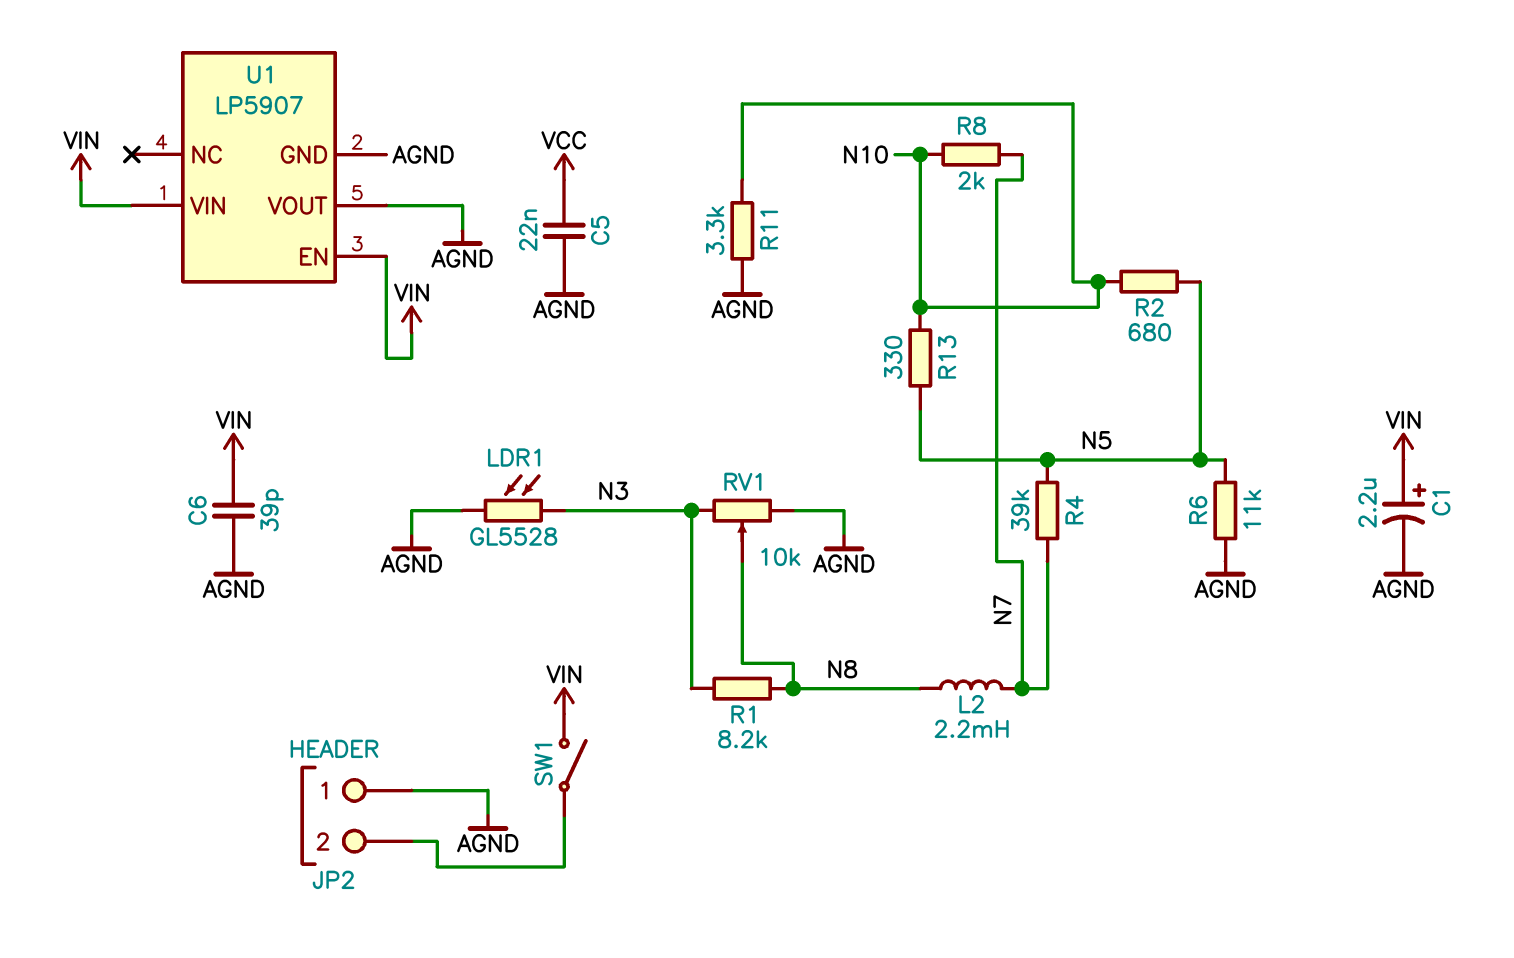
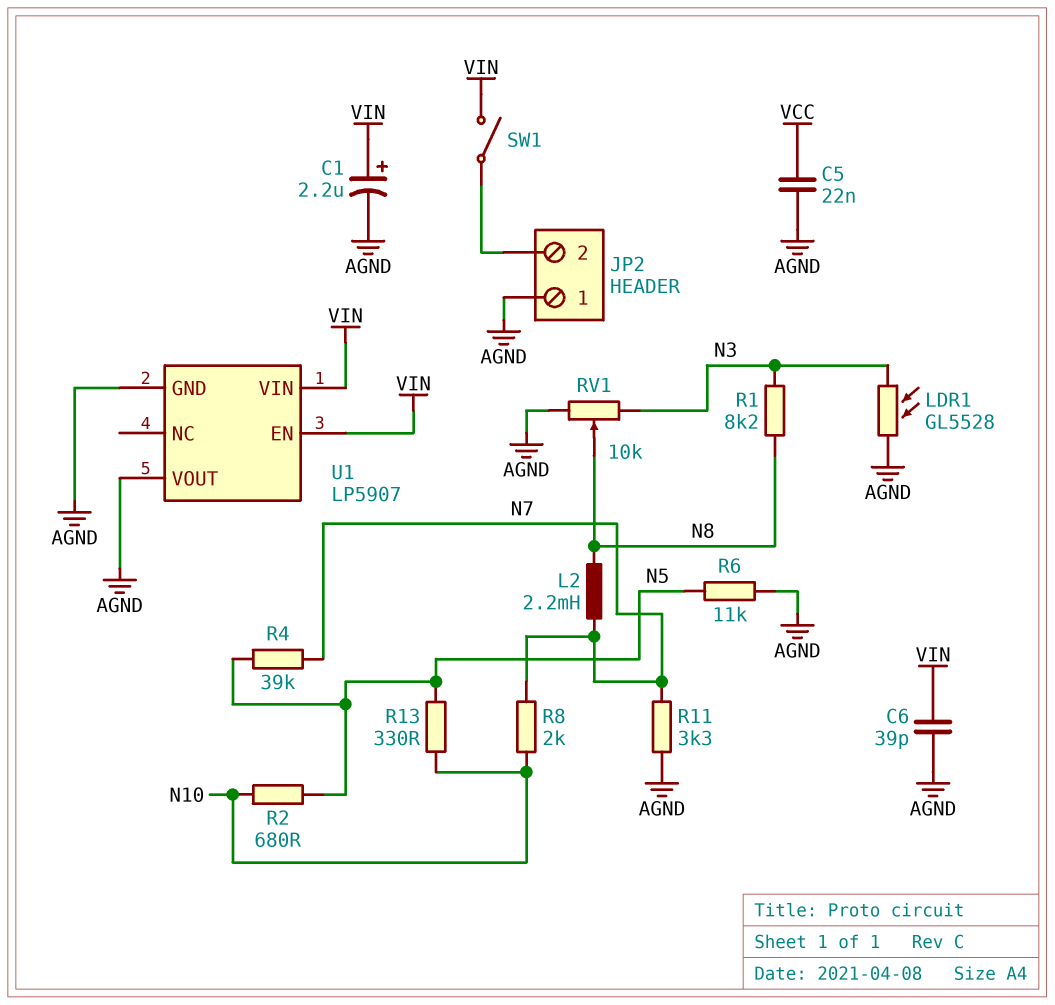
R11: 3.3k (AGND, N10) -> 3.3k (AGND, N7)

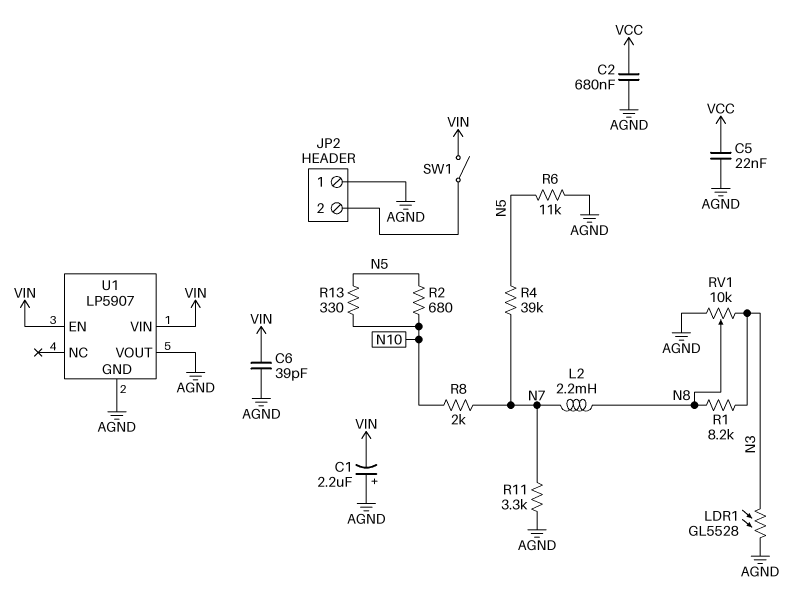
C1: 2.2uF (plus VIN, minus AGND) -> 2.2uF (plus AGND, minus VIN)
C2: none -> 680nF (AGND, VCC)

